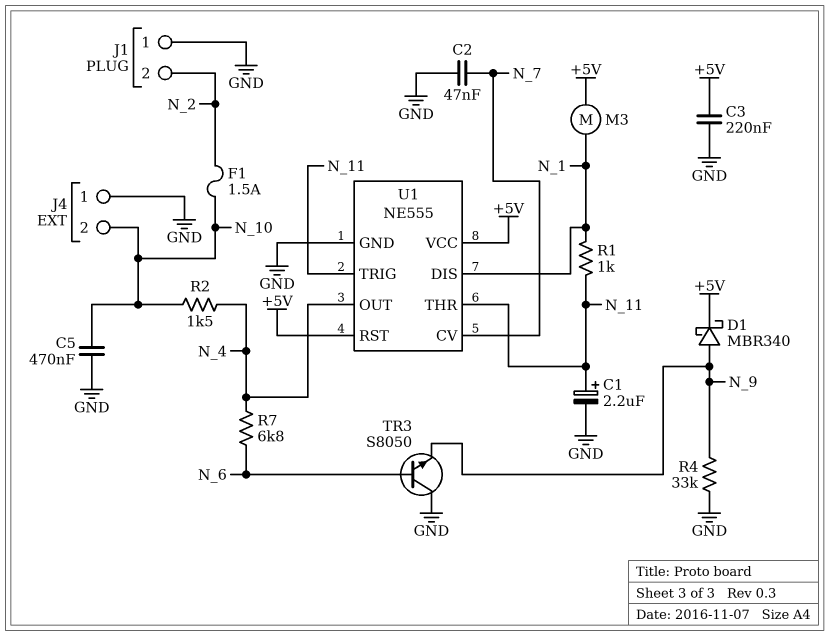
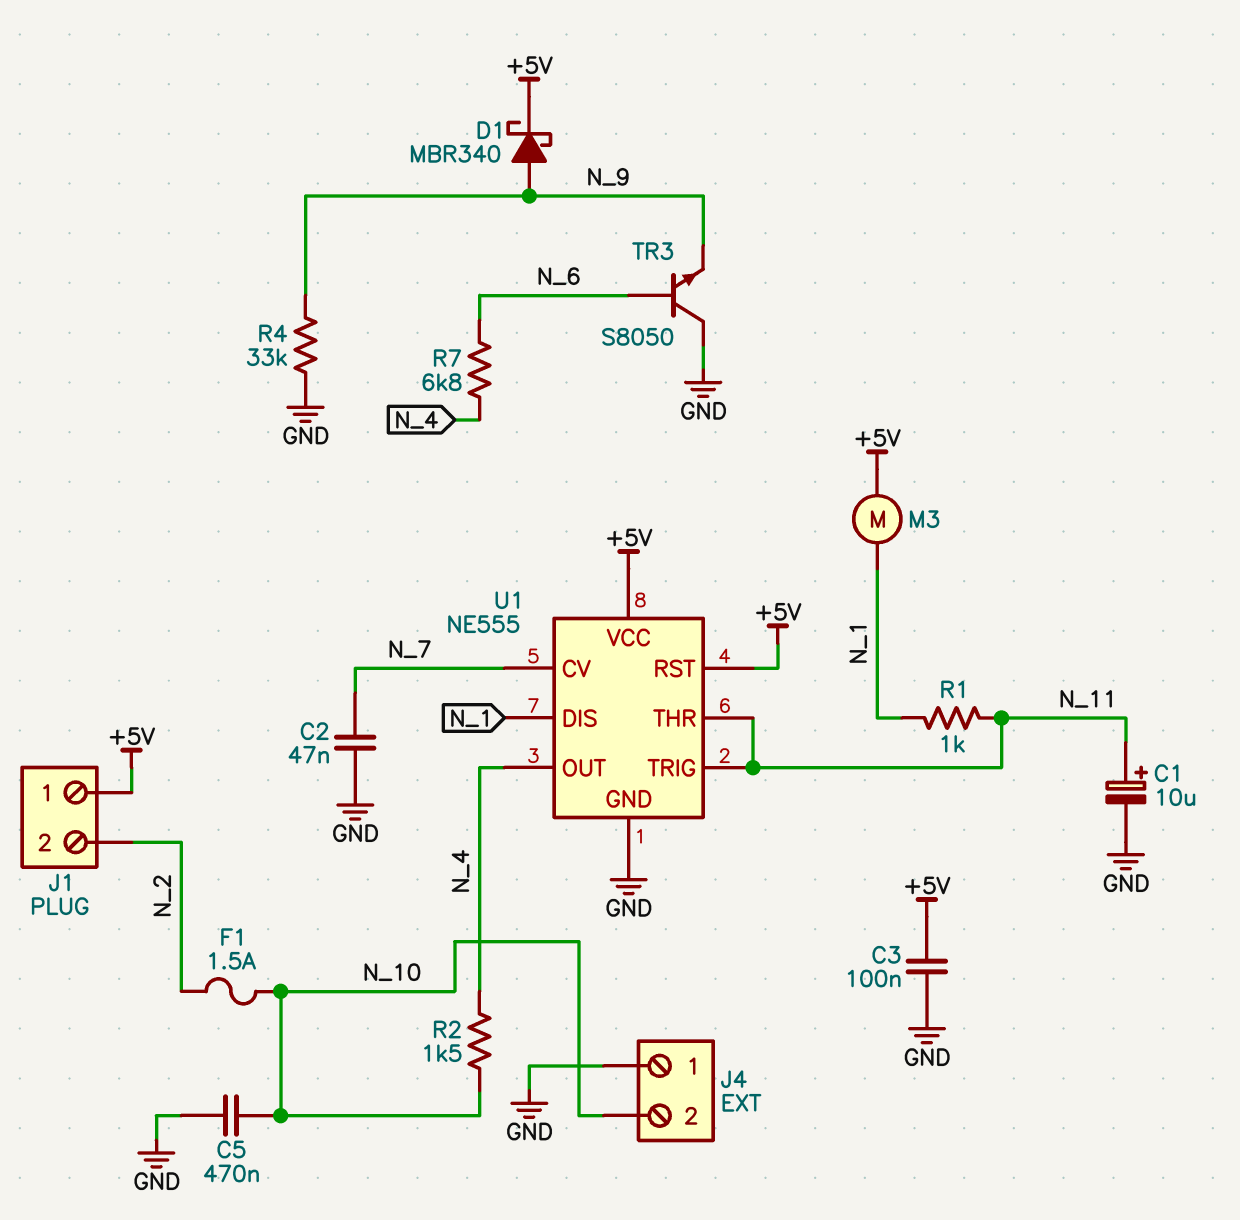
C1: 2.2uF (plus N_11, minus GND) -> 10uF (plus N_11, minus GND)
C3: 220nF (+5V, GND) -> 100nF (+5V, GND)
J1 pin 1: GND -> +5V

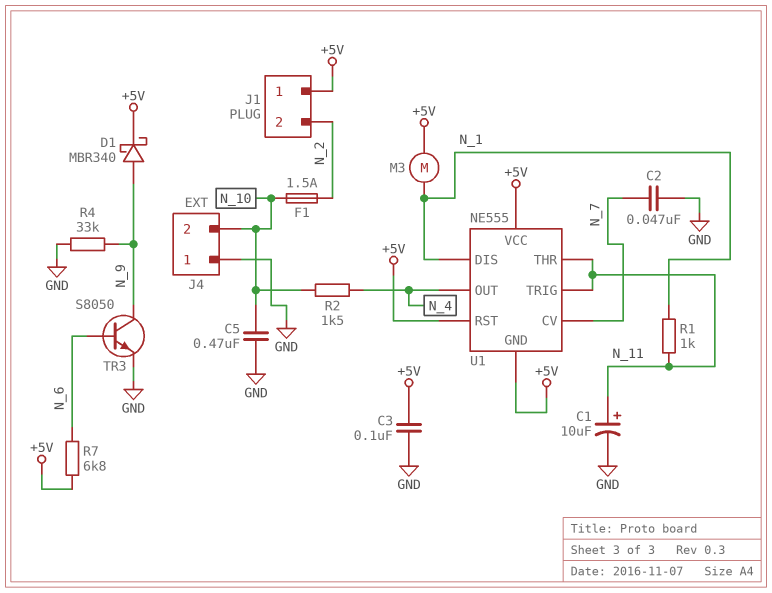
R7: 6.8k (N_4, N_6) -> 6.8k (+5V, N_6)
TR3: NPN S8050 (B N_6, C GND, E N_9) -> NPN S8050 (B N_6, C N_9, E GND)
U1 pin GND: GND -> +5V

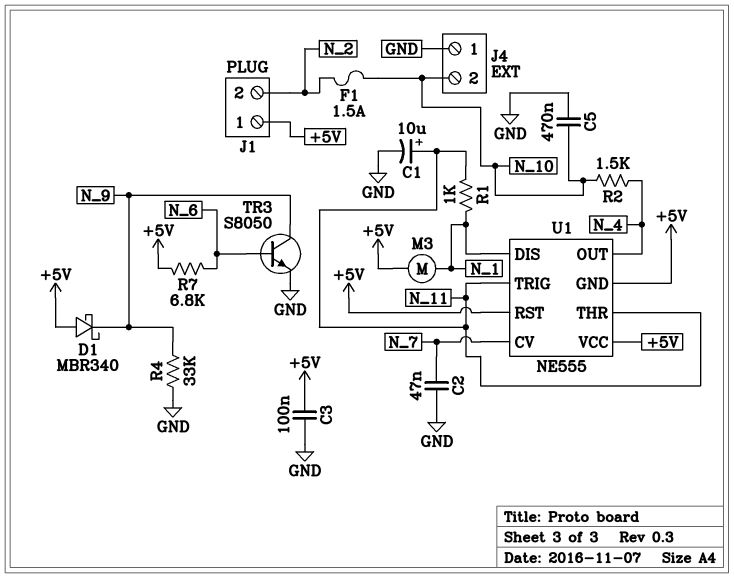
D1: schottky MBR340 (A N_9, K +5V) -> schottky MBR340 (A +5V, K N_9)

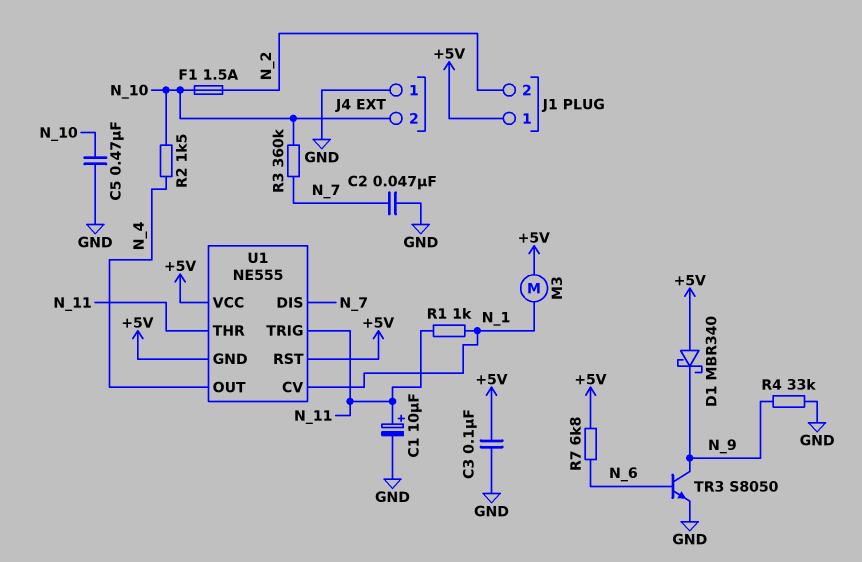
R3: none -> 360k (N_7, N_10)
U1 pin CV: N_7 -> N_1
U1 pin DIS: N_1 -> N_7

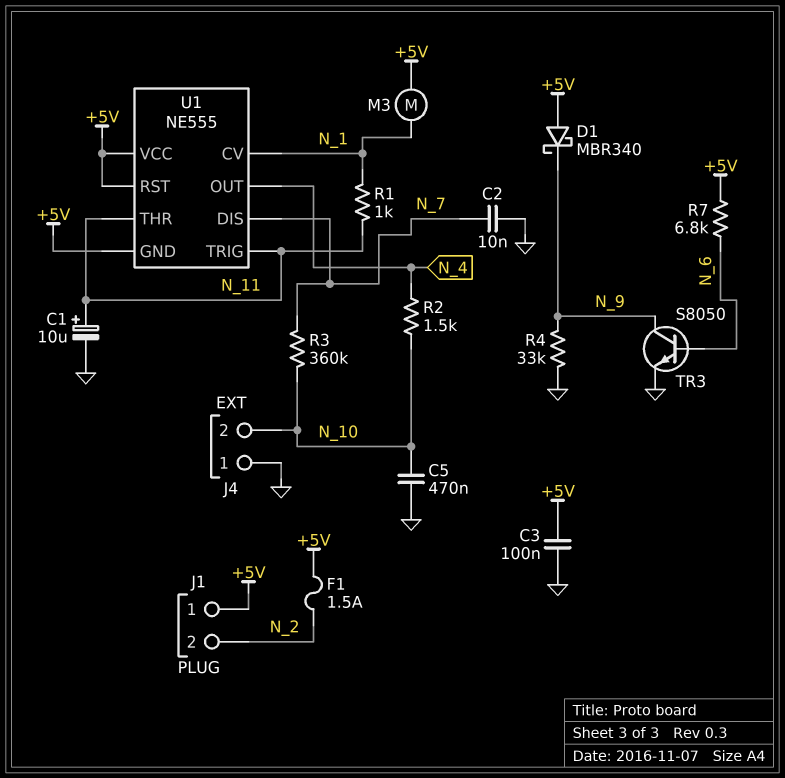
C2: 47nF (GND, N_7) -> 10nF (GND, N_7)
F1: 1.5A (N_2, N_10) -> 1.5A (+5V, N_2)

